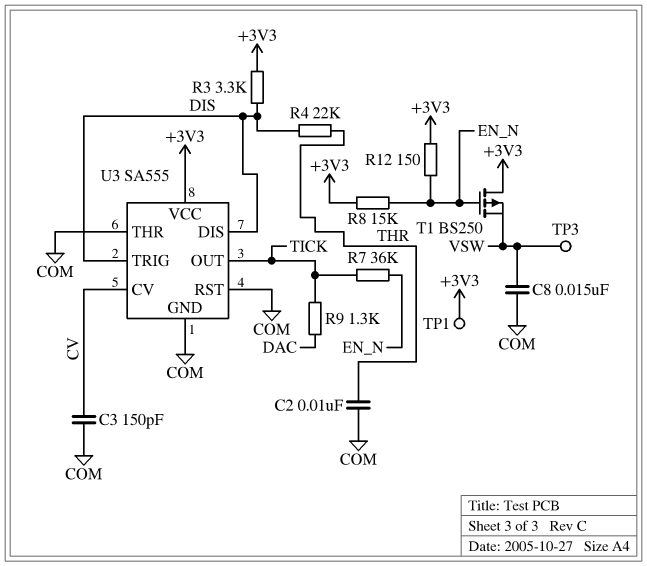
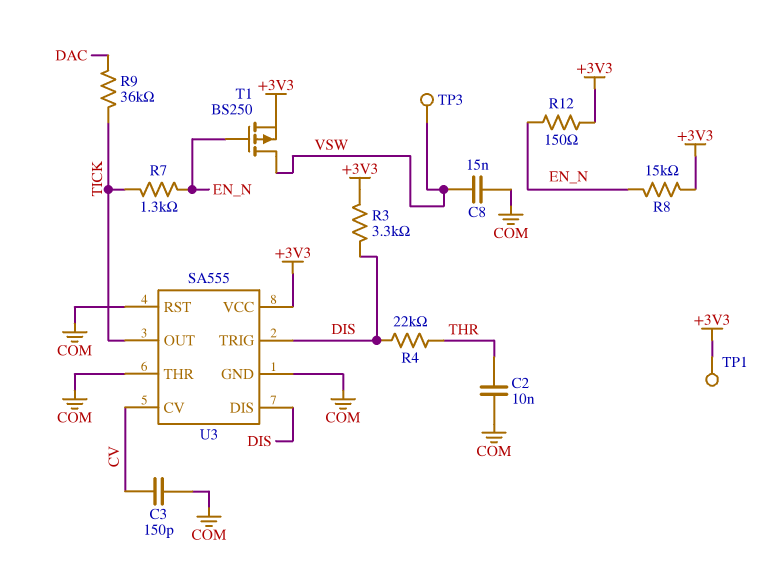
R7: 36k (EN_N, TICK) -> 1.3k (EN_N, TICK)
R9: 1.3k (DAC, TICK) -> 36k (DAC, TICK)
T1: PMOS BS250 (G EN_N, D +3V3, S VSW) -> PMOS BS250 (G EN_N, D VSW, S +3V3)

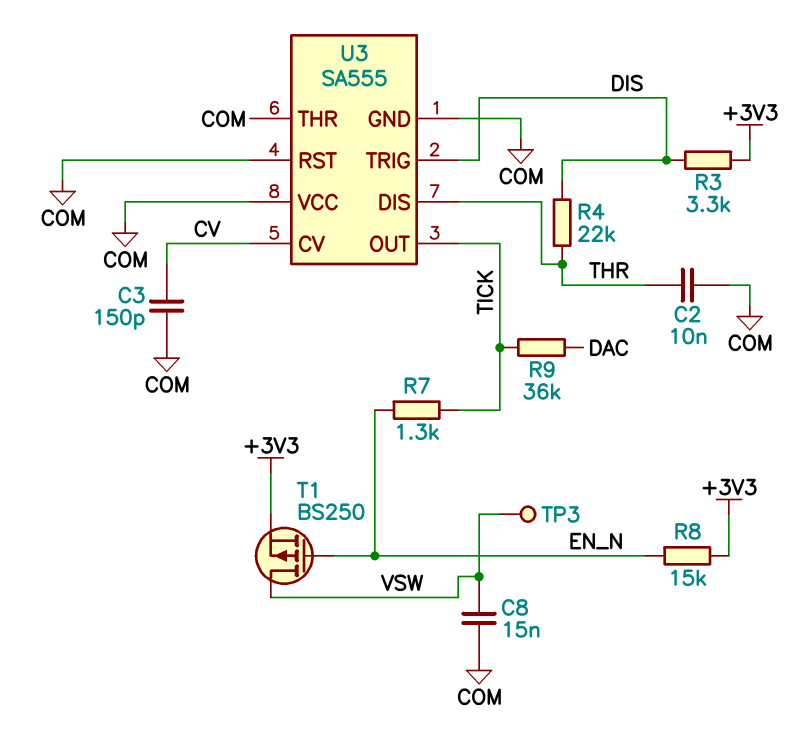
R12: 150 (+3V3, EN_N) -> none
TP1: test point (+3V3) -> none
U3 pin DIS: DIS -> THR
U3 pin VCC: +3V3 -> COM

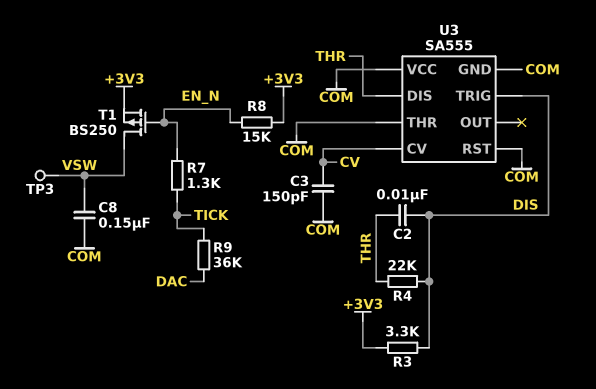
C2: 10nF (COM, THR) -> 10nF (DIS, THR)
C8: 15nF (COM, VSW) -> 150nF (COM, VSW)
U3 pin OUT: TICK -> none

